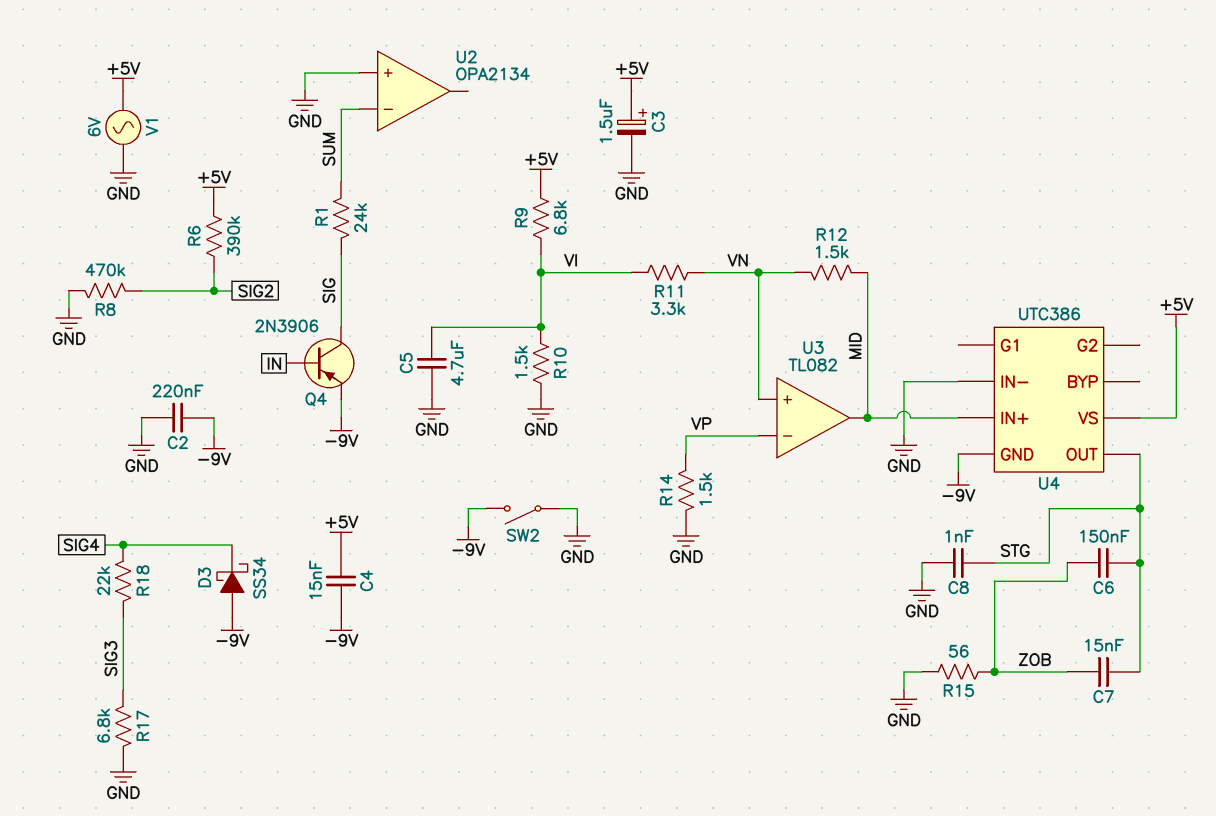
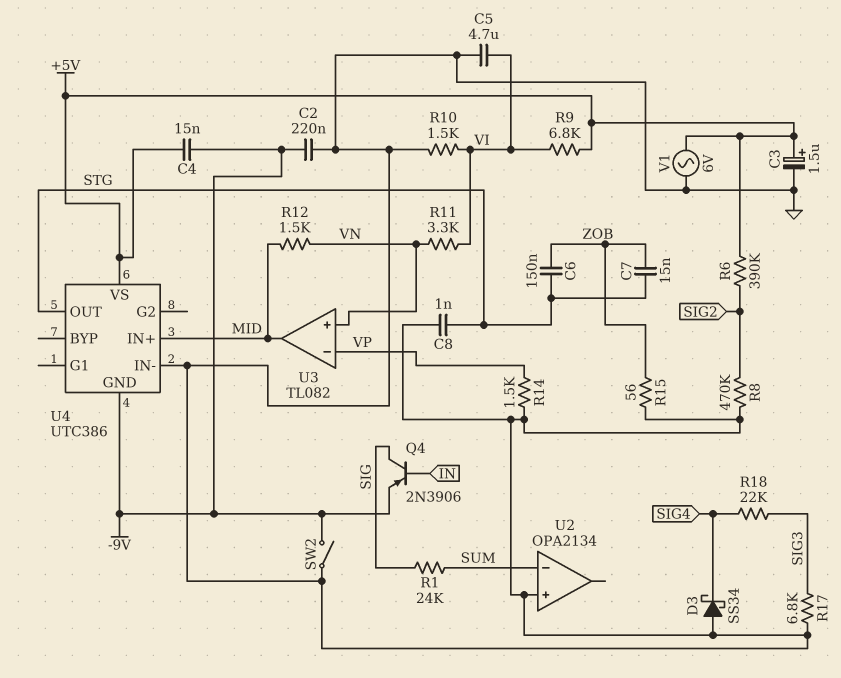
D3: schottky SS34 (A -9V, K SIG4) -> schottky SS34 (A GND, K SIG4)

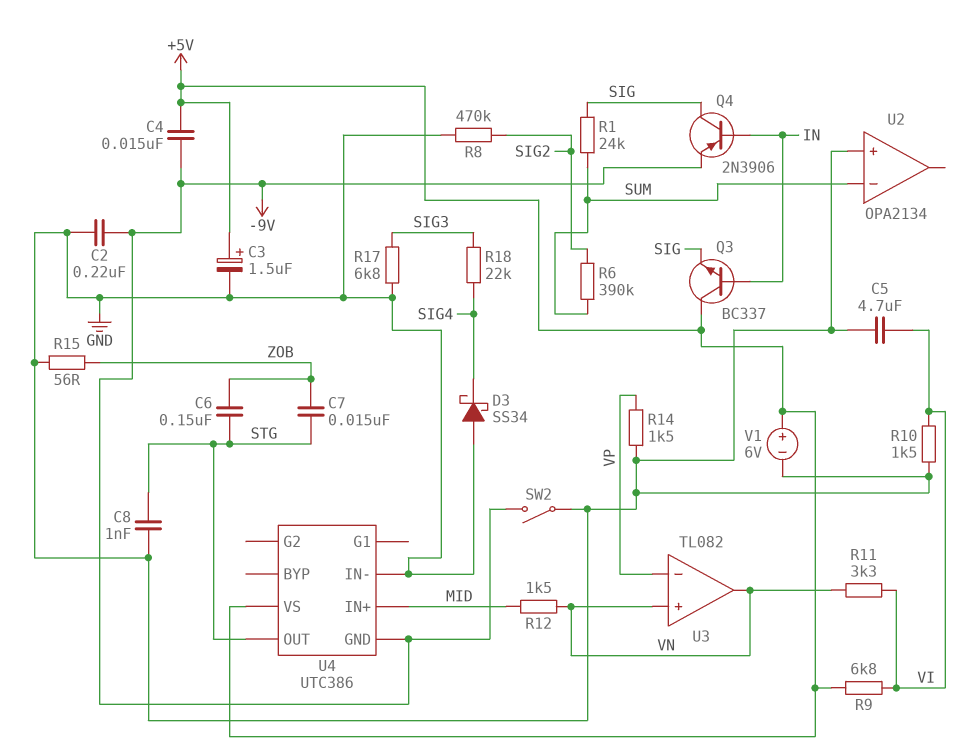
Q3: none -> NPN BC337 (B IN, C +5V, E SIG)
R6: 390k (+5V, SIG2) -> 390k (SIG2, SUM)
U3 pin out: MID -> VN
V1: AC 6V (+5V, GND) -> 6V (plus +5V, minus GND)

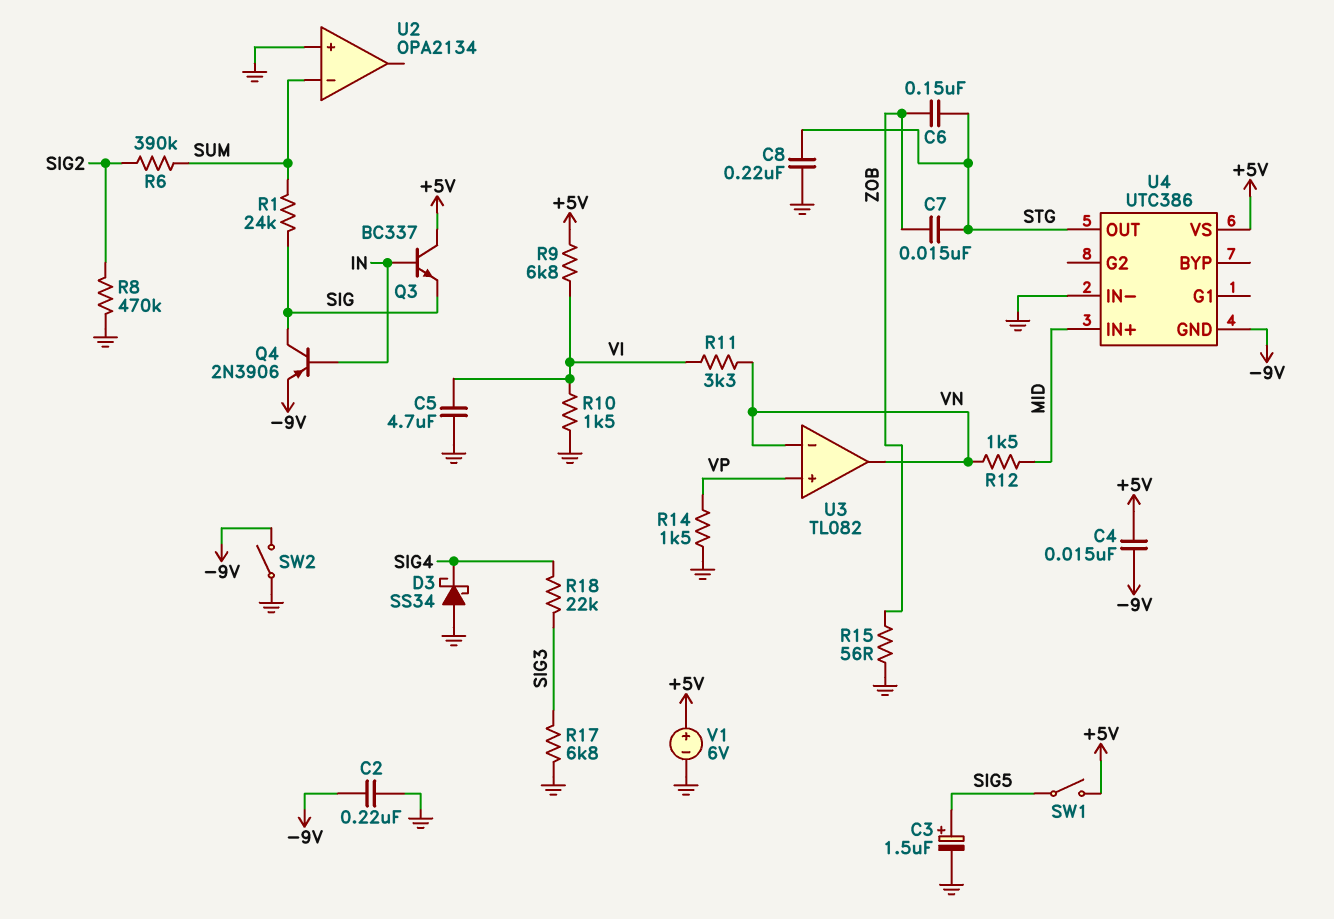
C3: 1.5uF (plus +5V, minus GND) -> 1.5uF (plus SIG5, minus GND)
C8: 1nF (GND, STG) -> 220nF (GND, STG)
SW1: none -> switch (+5V, SIG5)
U3 pin in+: VN -> VP
U3 pin in-: VP -> VN

